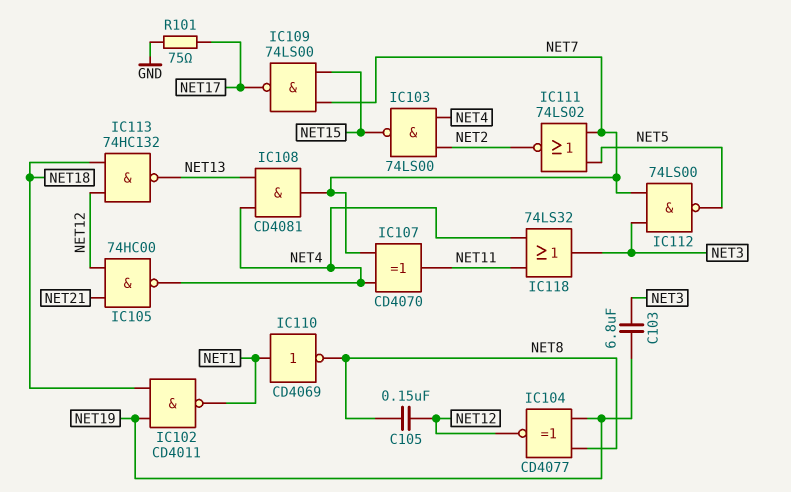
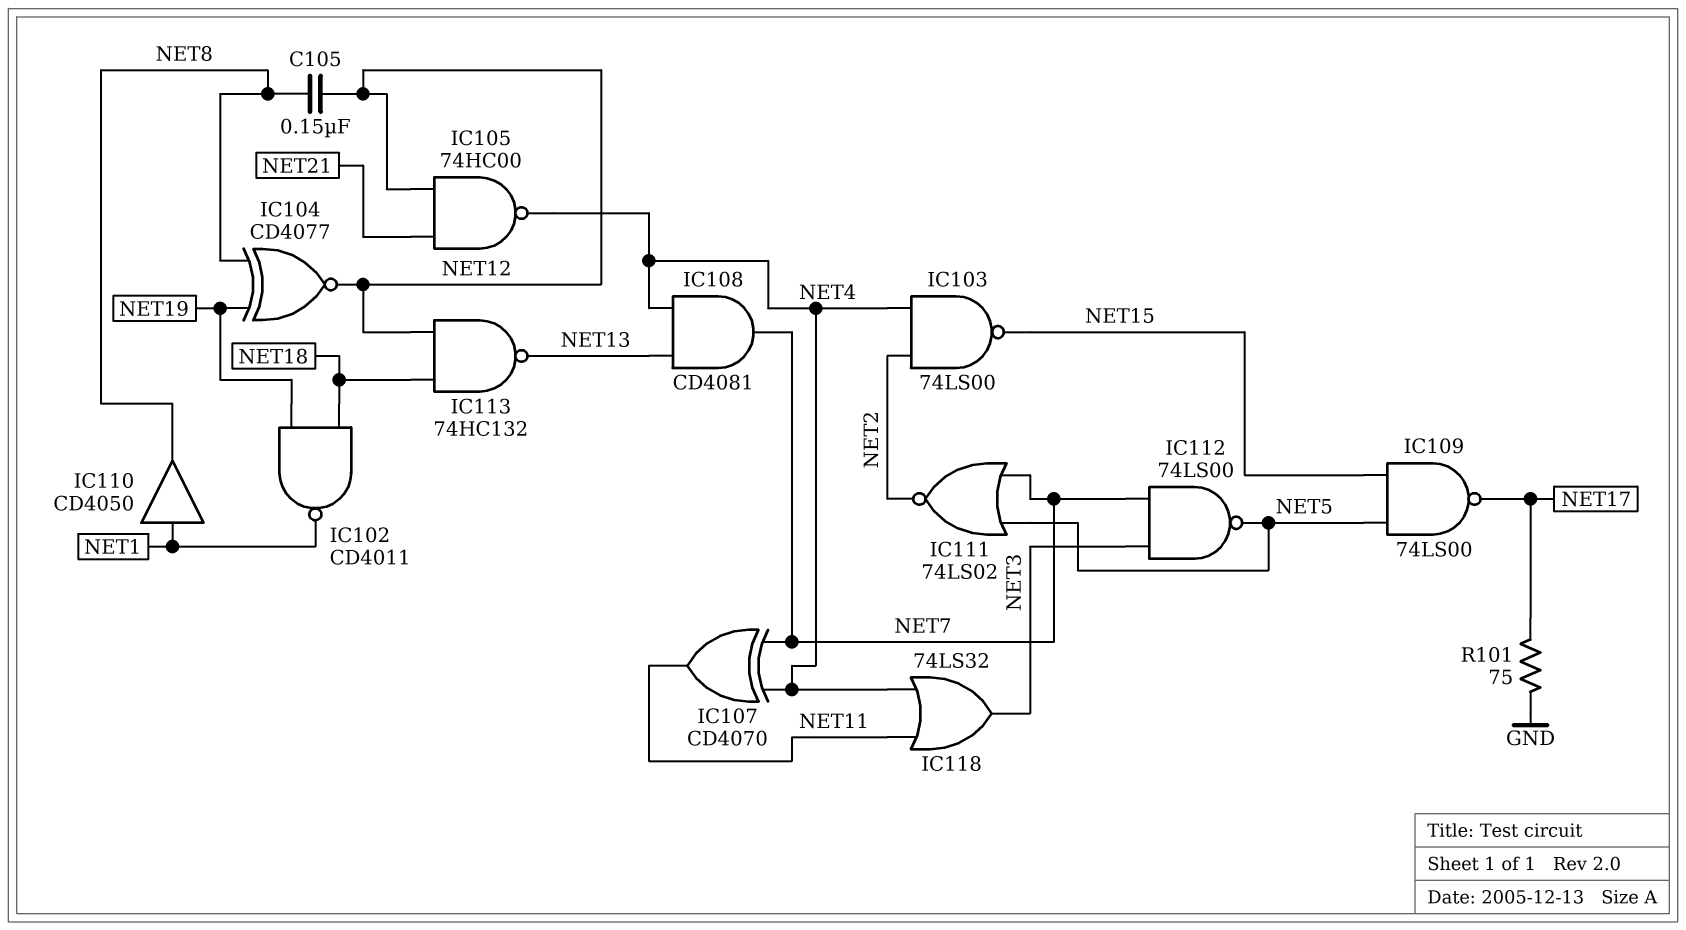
C103: 6.8uF (NET3, NET19) -> none
IC109: NAND 74LS00 (in NET7, in NET15, out NET17) -> NAND 74LS00 (in NET5, in NET15, out NET17)
IC110: NOT CD4069 (in NET1, out NET8) -> buffer CD4050 (in NET1, out NET8)

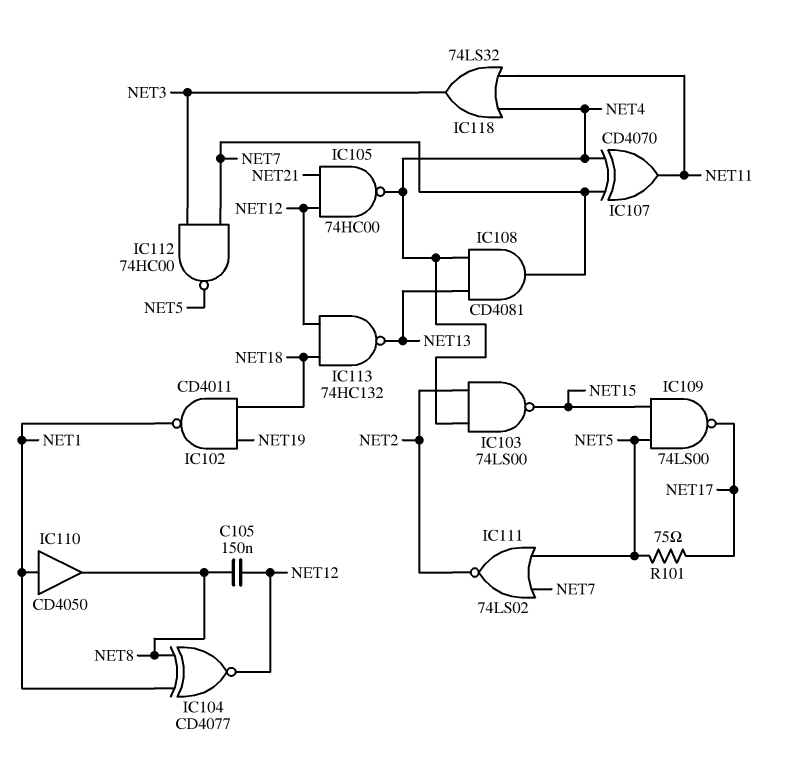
IC104: XNOR CD4077 (in NET8, in NET19, out NET12) -> XNOR CD4077 (in NET1, in NET8, out NET12)
IC112: NAND 74LS00 (in NET3, in NET7, out NET5) -> NAND 74HC00 (in NET3, in NET7, out NET5)
R101: 75 (GND, NET17) -> 75 (NET5, NET17)

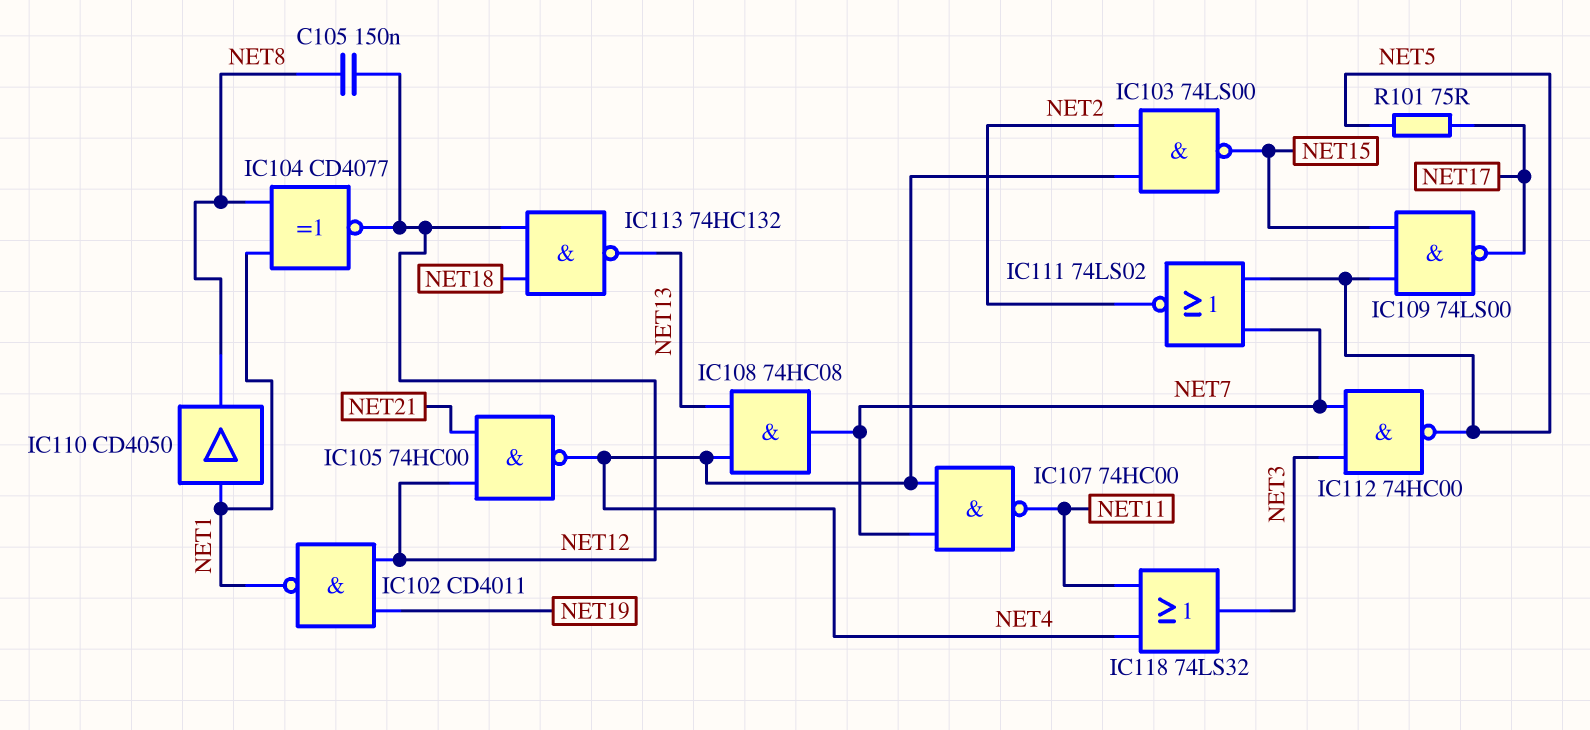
IC102: NAND CD4011 (in NET18, in NET19, out NET1) -> NAND CD4011 (in NET12, in NET19, out NET1)
IC107: XOR CD4070 (in NET4, in NET7, out NET11) -> NAND 74HC00 (in NET4, in NET7, out NET11)
IC108: AND CD4081 (in NET4, in NET13, out NET7) -> AND 74HC08 (in NET4, in NET13, out NET7)

